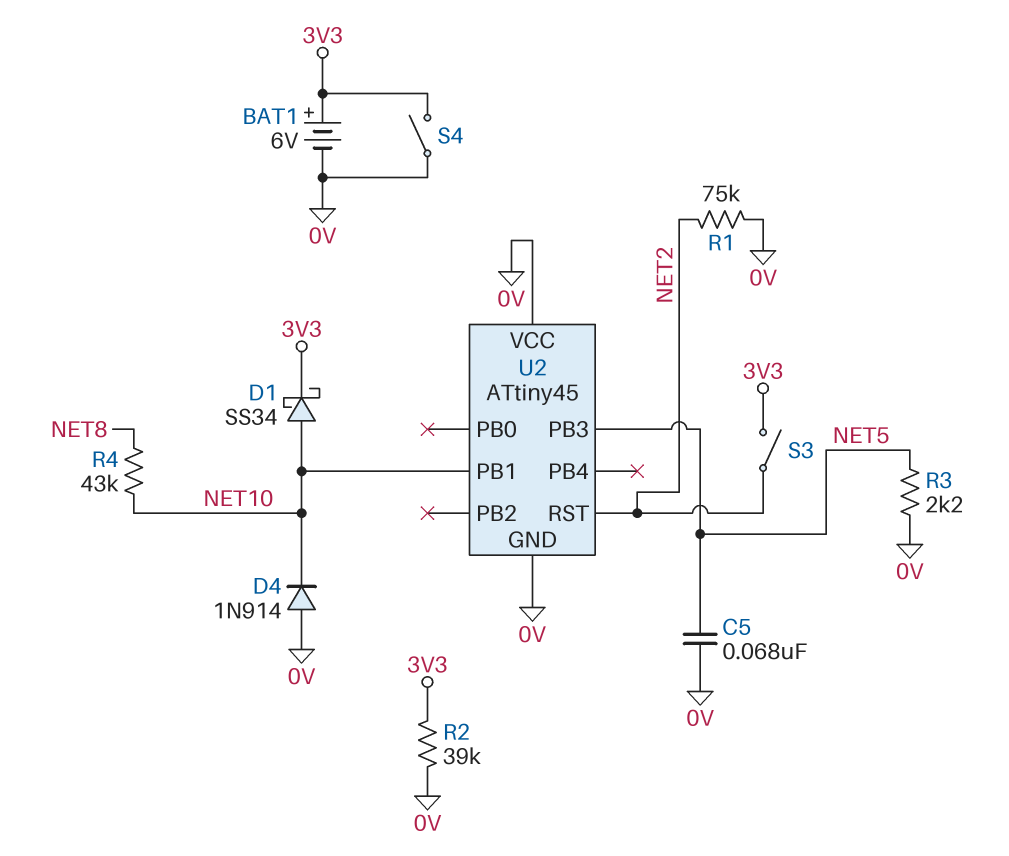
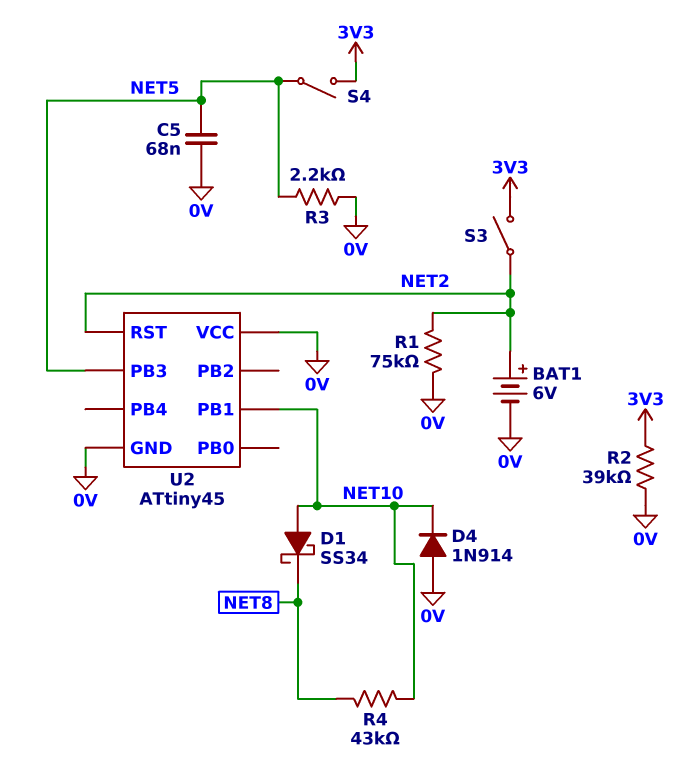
BAT1: 6V (plus 3V3, minus 0V) -> 6V (plus NET2, minus 0V)
D1: schottky SS34 (A NET10, K 3V3) -> schottky SS34 (A NET10, K NET8)
S4: switch (0V, 3V3) -> switch (3V3, NET5)

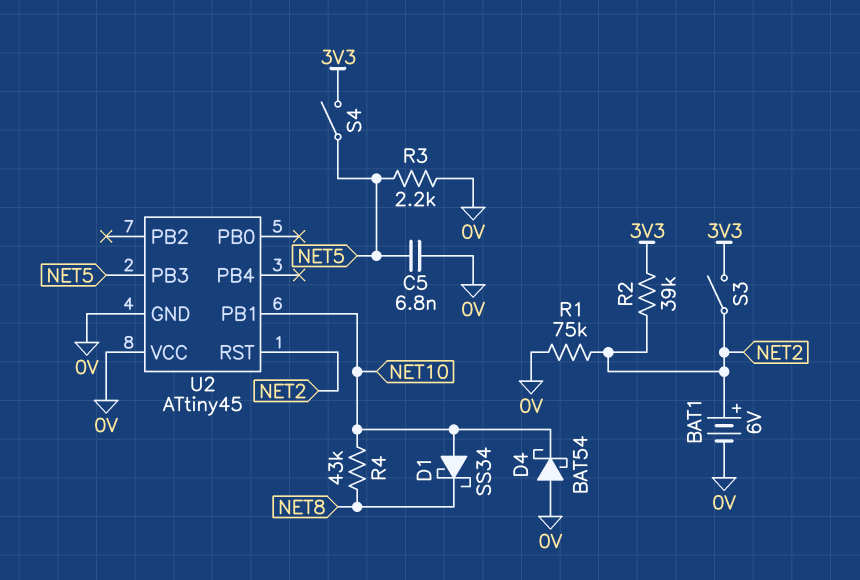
C5: 68nF (0V, NET5) -> 6.8nF (0V, NET5)
D4: diode 1N914 (A 0V, K NET10) -> schottky BAT54 (A 0V, K NET10)
R2: 39k (0V, 3V3) -> 39k (3V3, NET2)

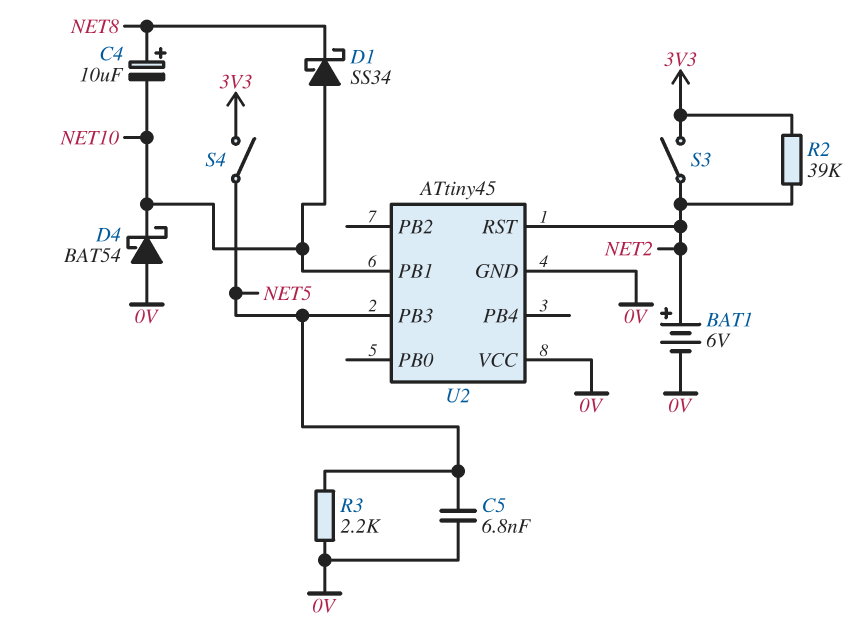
C4: none -> 10uF (plus NET8, minus NET10)
R1: 75k (0V, NET2) -> none
R4: 43k (NET8, NET10) -> none

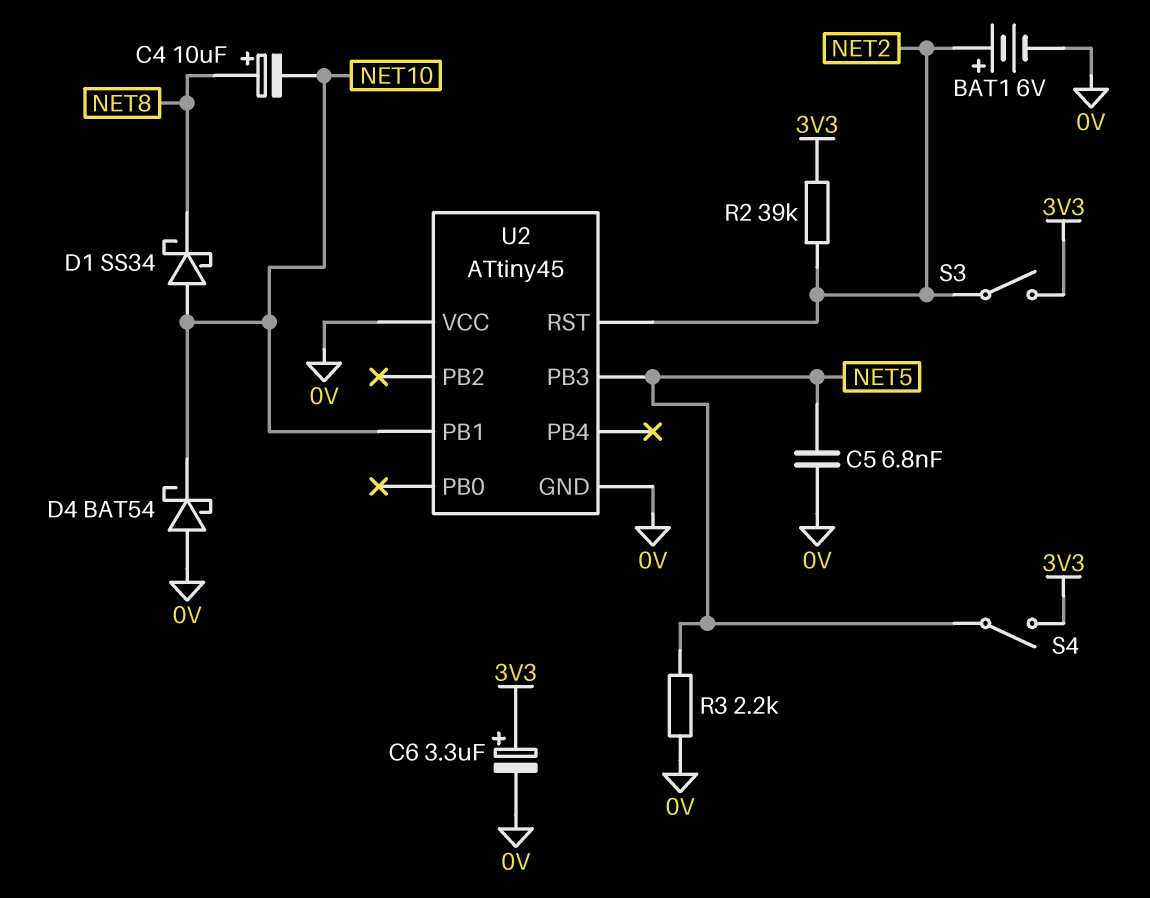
C6: none -> 3.3uF (plus 3V3, minus 0V)

